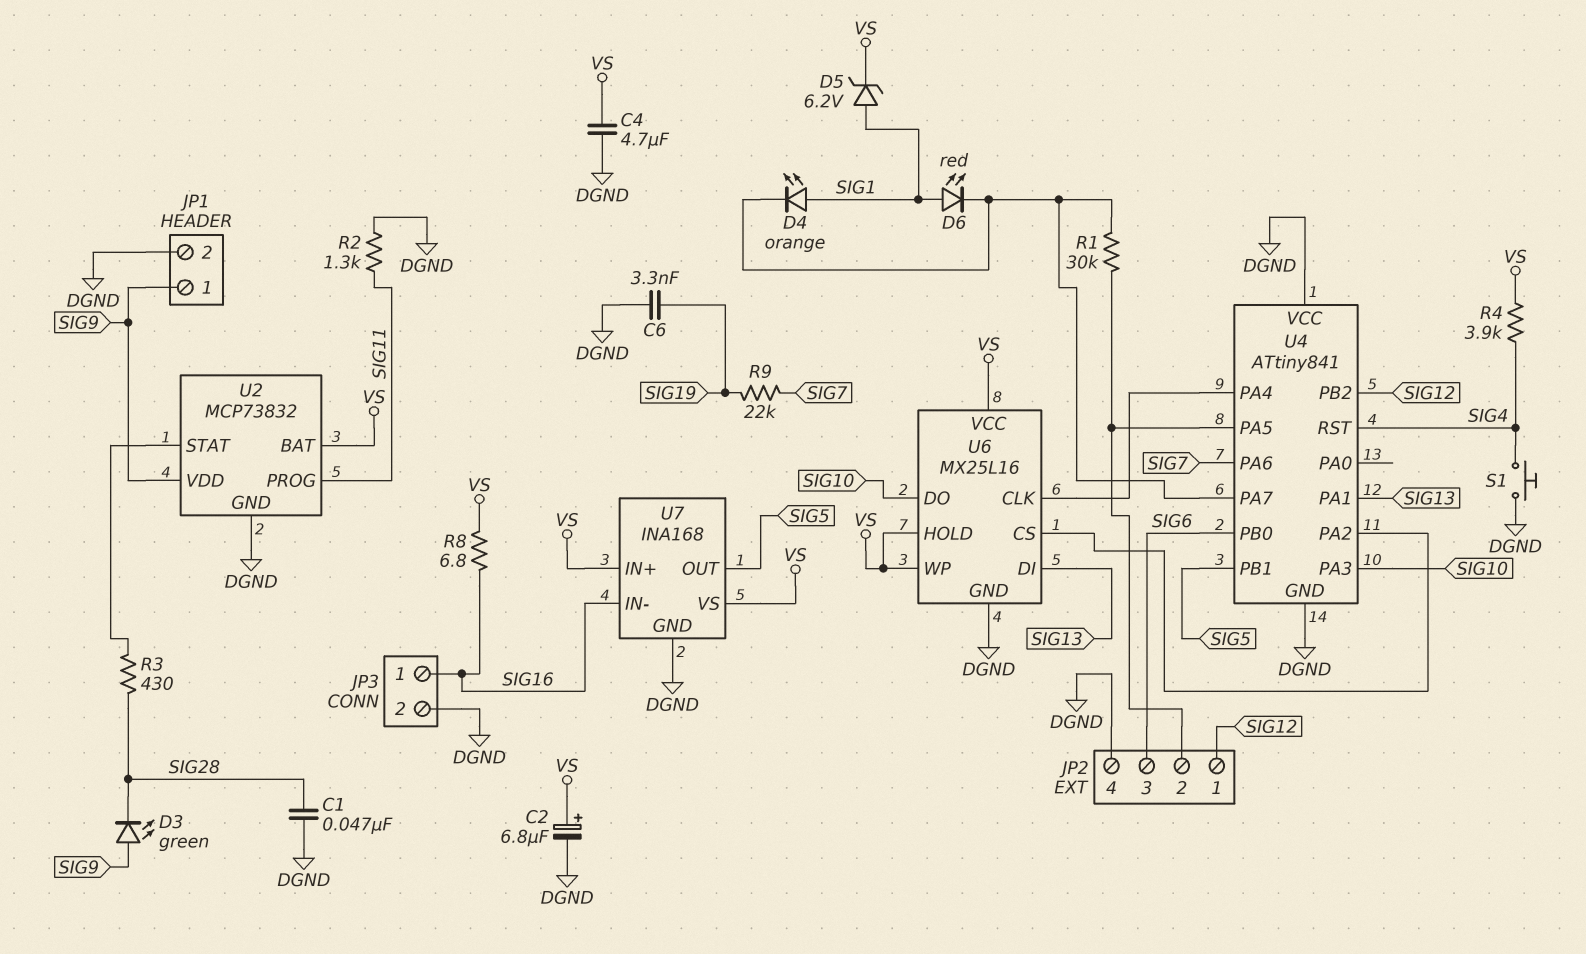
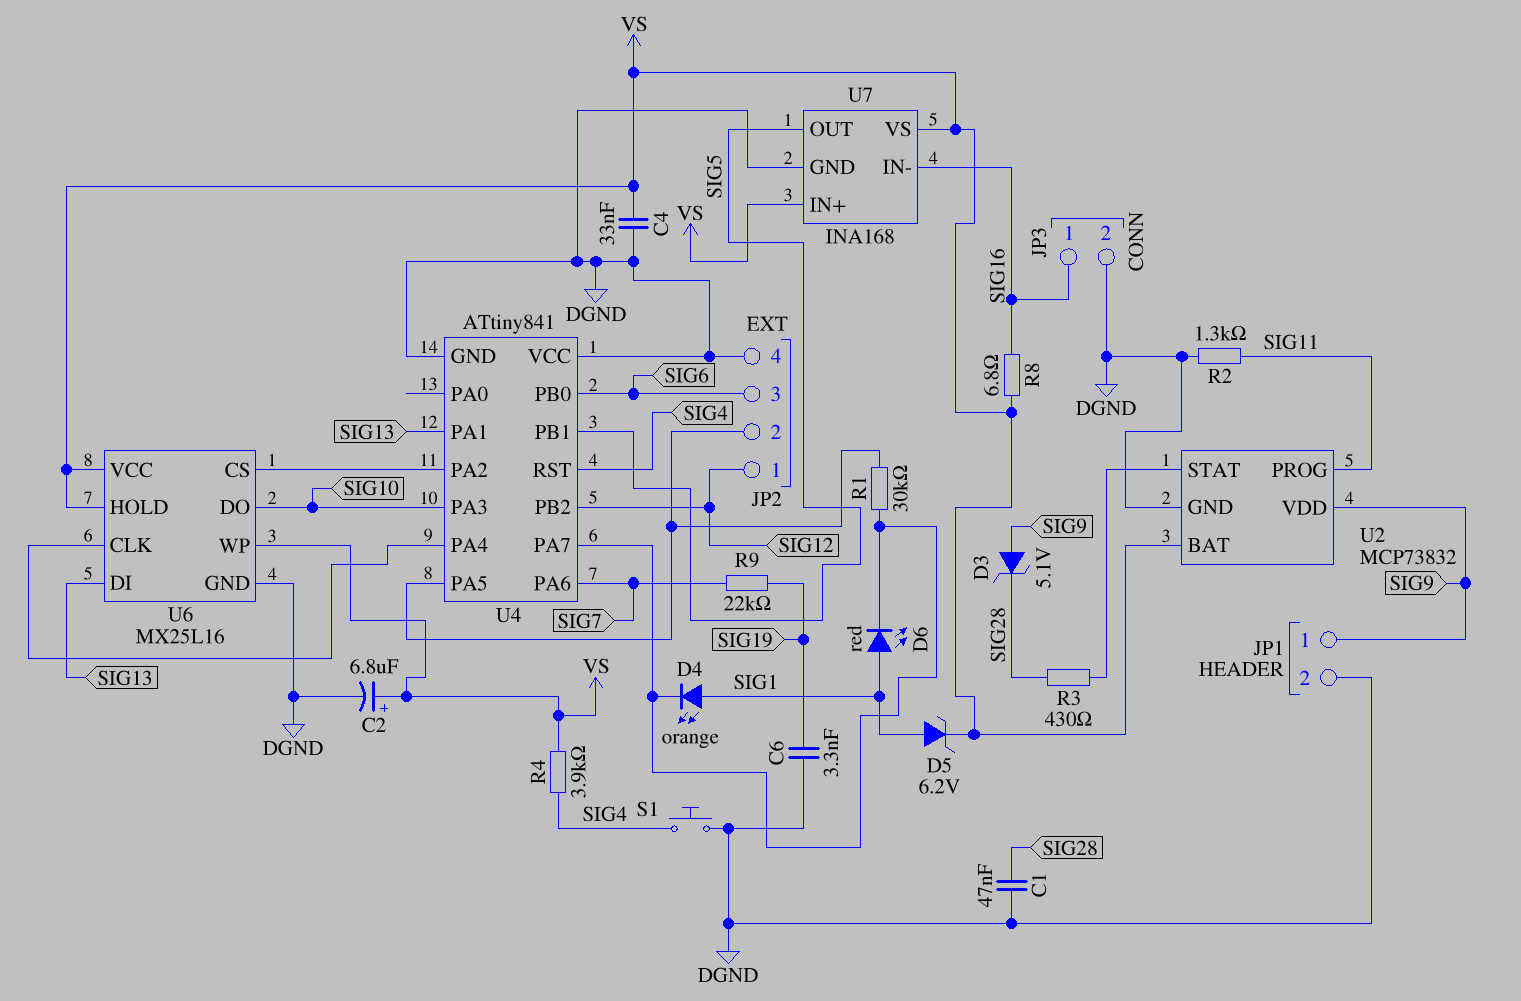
C4: 4.7uF (DGND, VS) -> 33nF (DGND, VS)
D3: LED green (A SIG9, K SIG28) -> zener 5.1V (A SIG9, K SIG28)

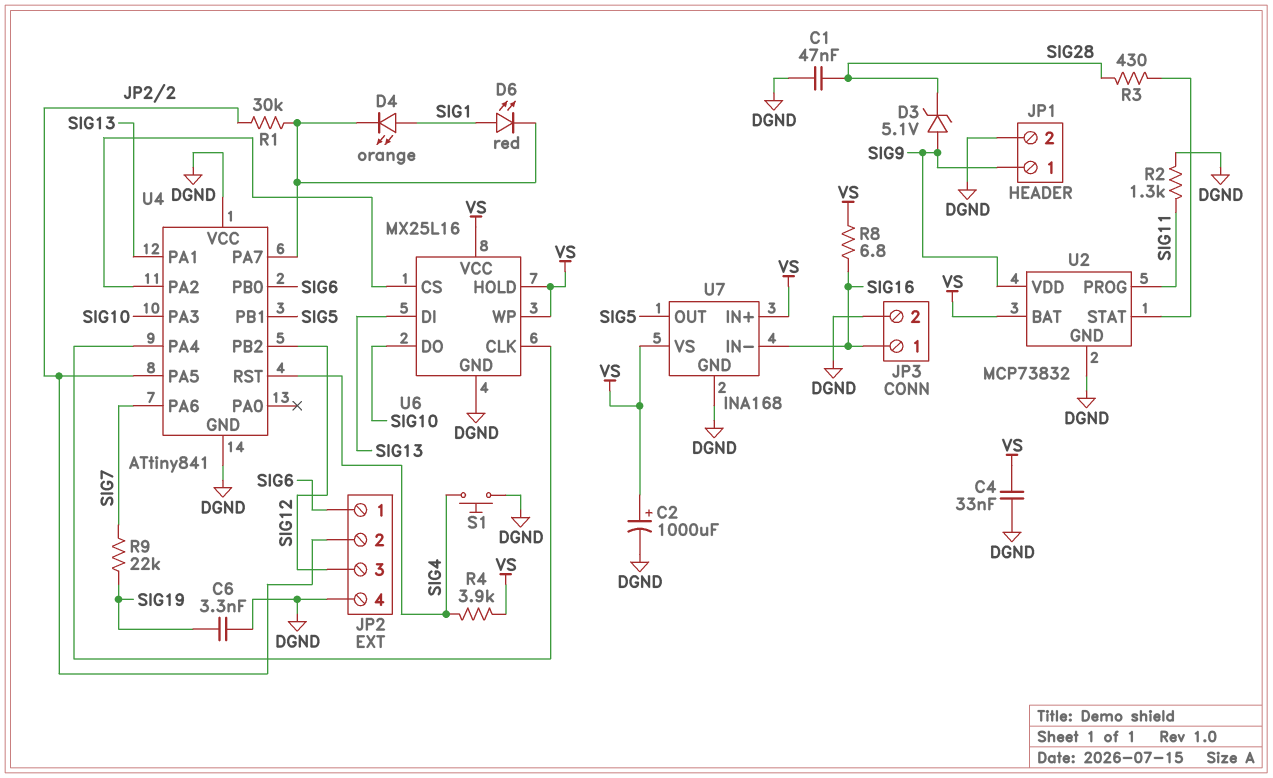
C2: 6.8uF (plus VS, minus DGND) -> 1000uF (plus VS, minus DGND)
D5: zener 6.2V (A SIG1, K VS) -> none
JP2 pin 1: SIG12 -> SIG6
JP2 pin 3: SIG6 -> SIG12

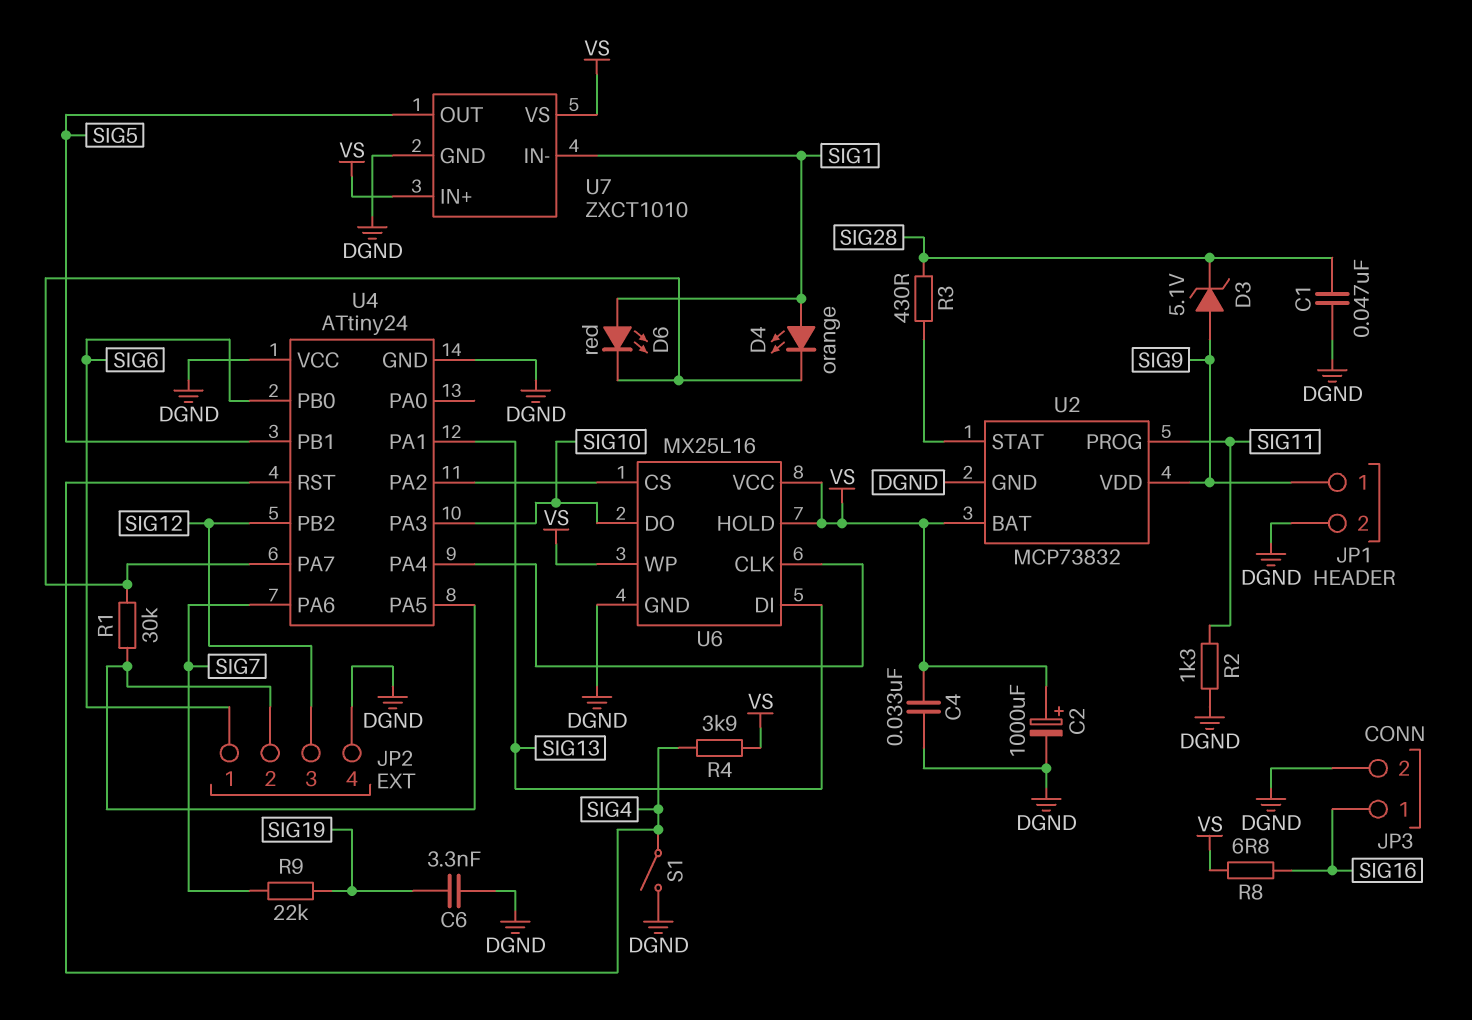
S1: button (DGND, SIG4) -> switch (DGND, SIG4)
U4: ATtiny841 -> ATtiny24
U7: INA168 -> ZXCT1010
U7 pin IN-: SIG16 -> SIG1

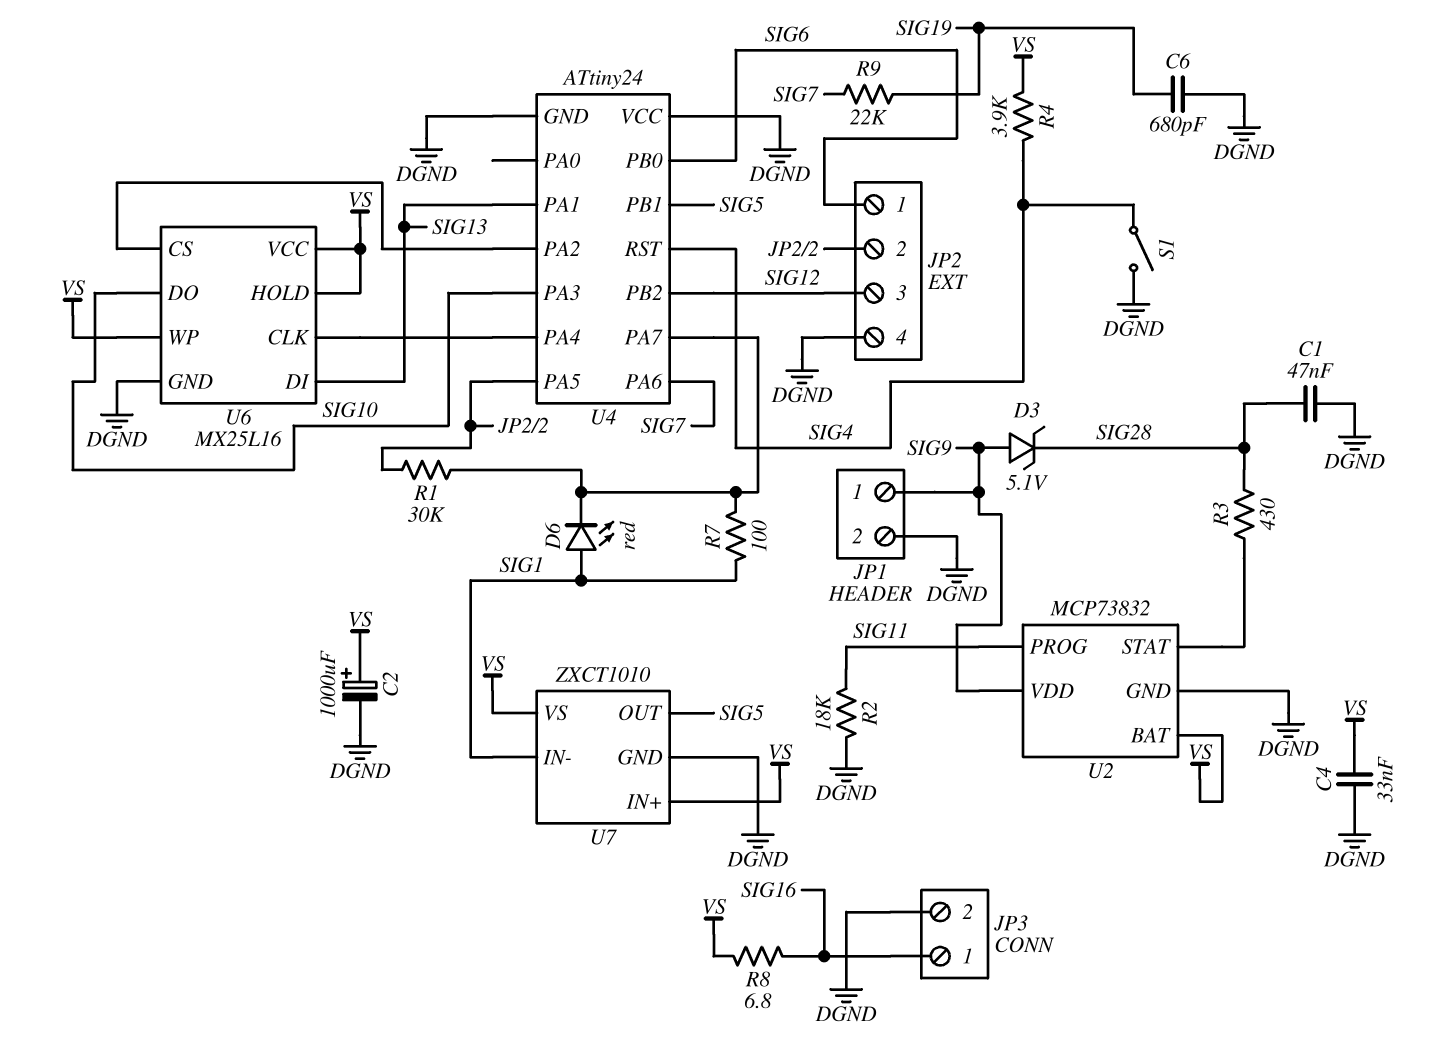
C6: 3.3nF (DGND, SIG19) -> 680pF (DGND, SIG19)
D4: LED orange (A SIG1, K U4/PA7) -> none
R2: 1.3k (DGND, SIG11) -> 18k (DGND, SIG11)
R7: none -> 100 (SIG1, U4/PA7)

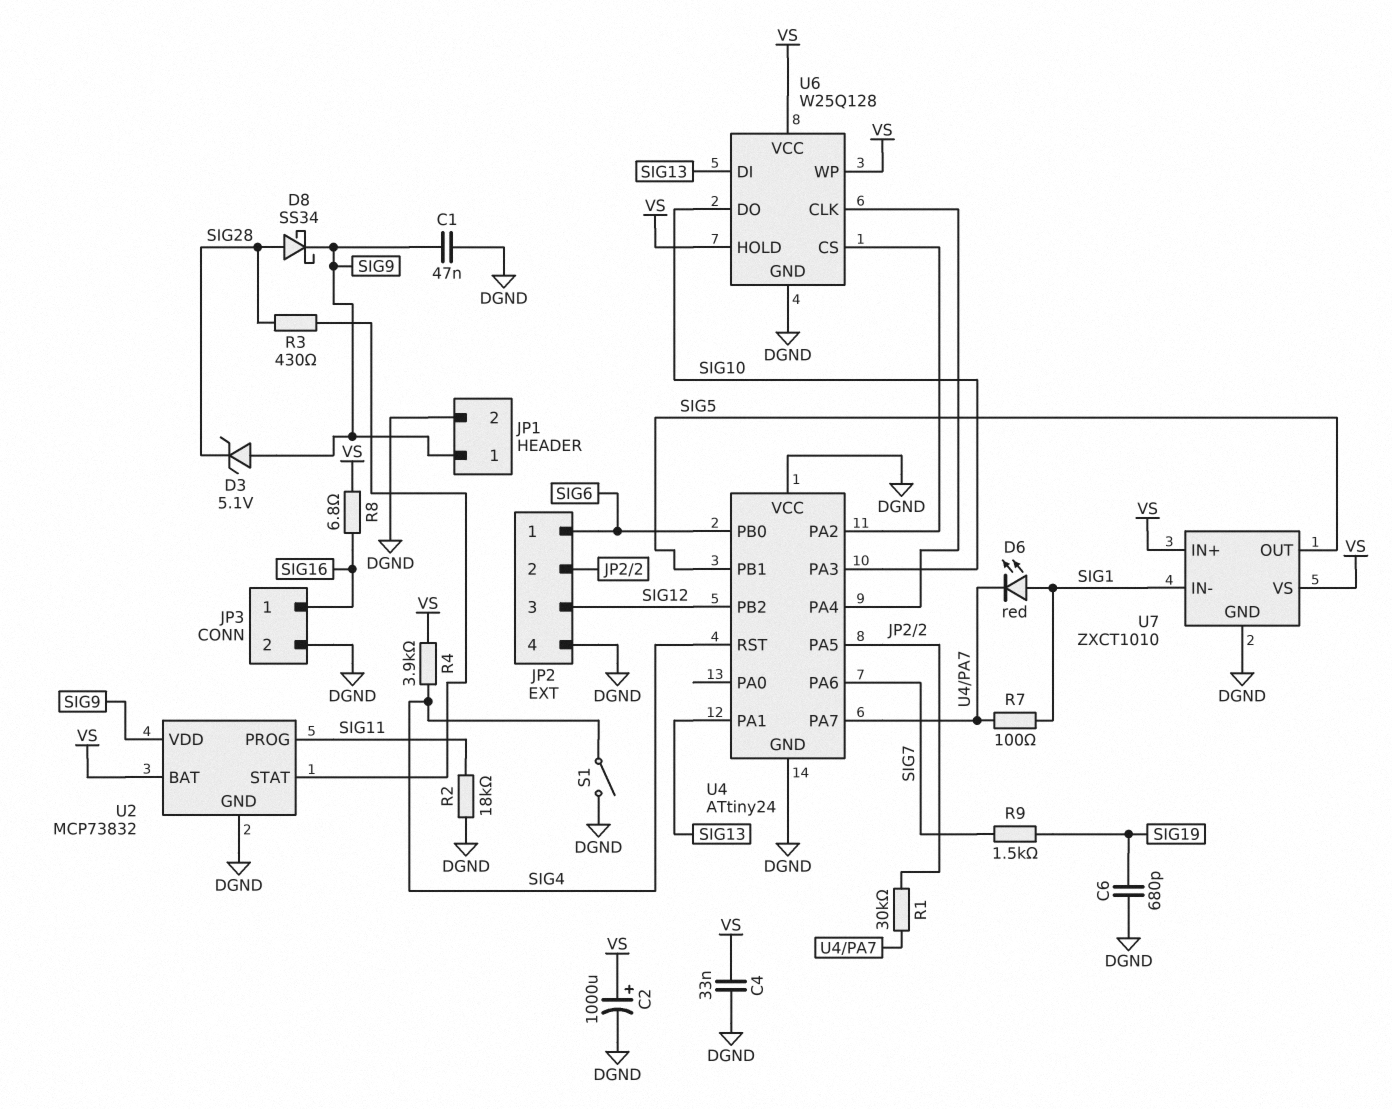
C1: 47nF (DGND, SIG28) -> 47nF (DGND, SIG9)
D8: none -> schottky SS34 (A SIG28, K SIG9)
R9: 22k (SIG7, SIG19) -> 1.5k (SIG7, SIG19)
U6: MX25L16 -> W25Q128

